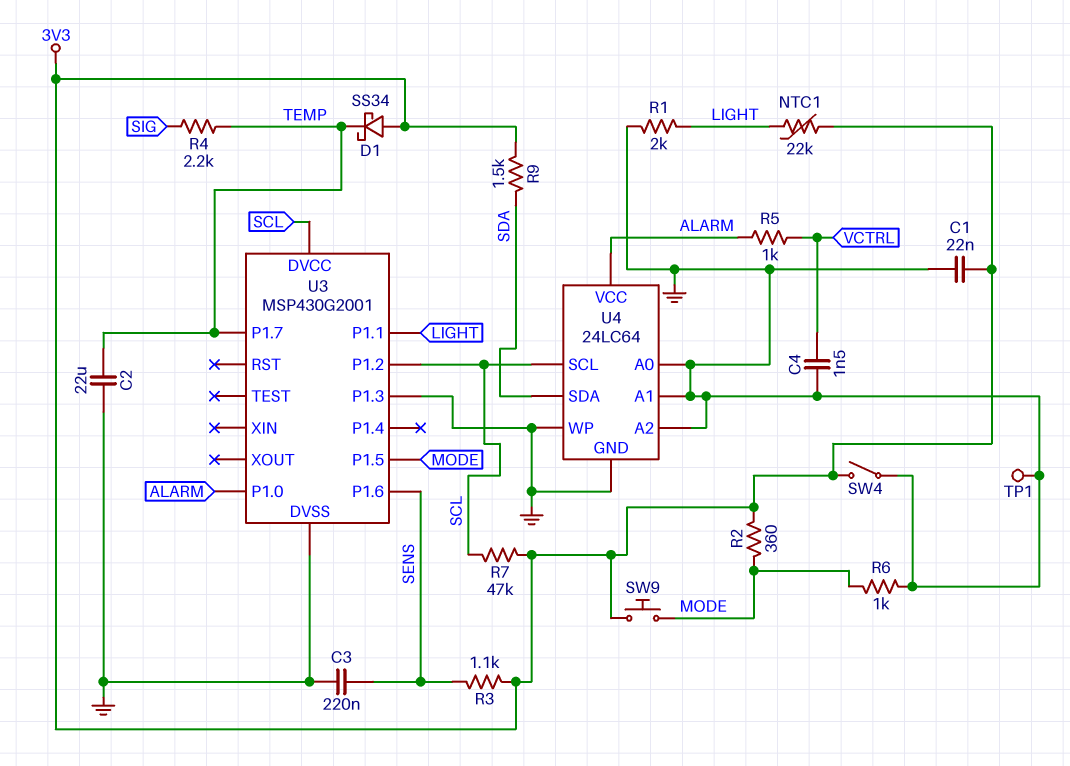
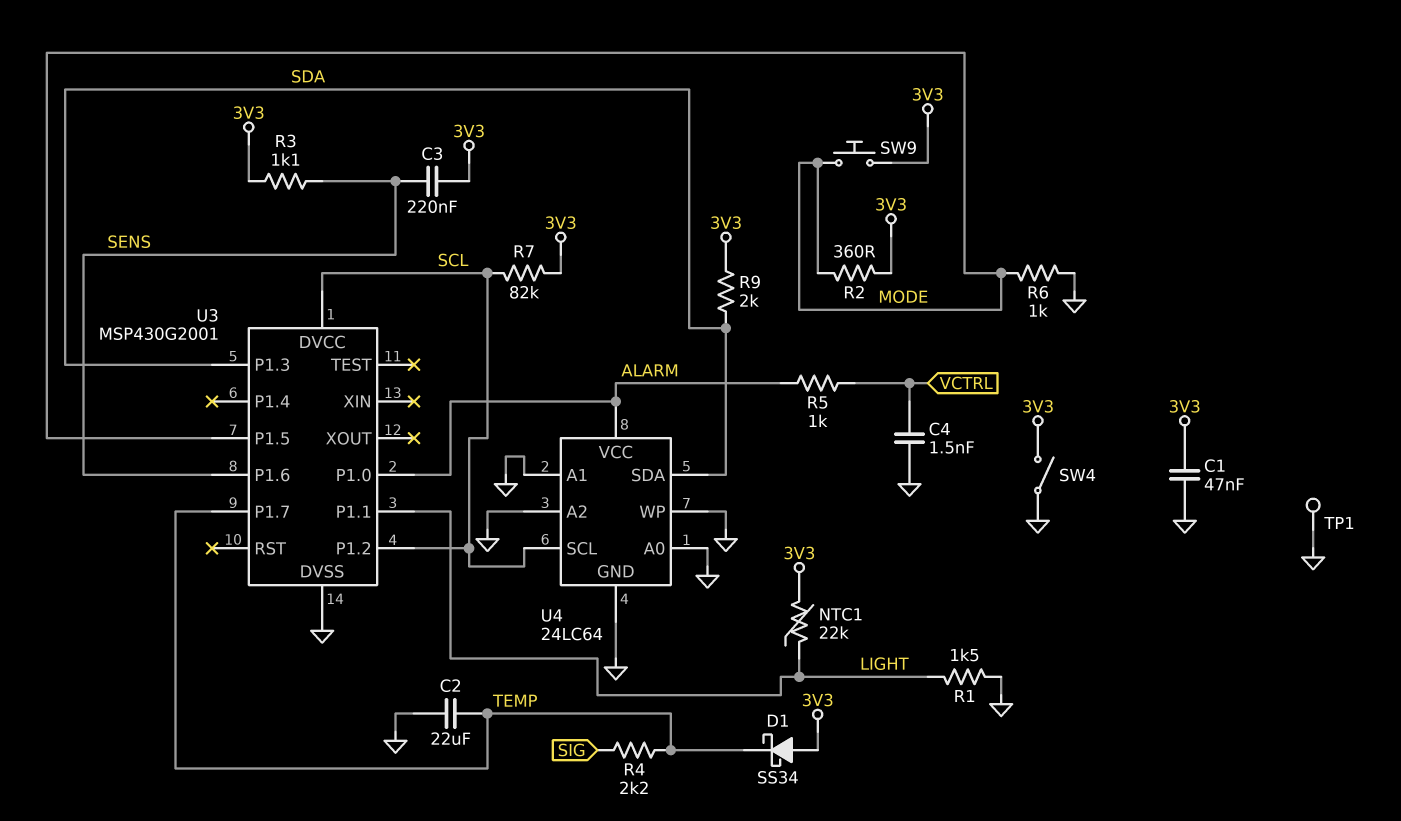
C1: 22nF (3V3, GND) -> 47nF (3V3, GND)
C3: 220nF (GND, SENS) -> 220nF (3V3, SENS)
R1: 2k (GND, LIGHT) -> 1.5k (GND, LIGHT)
R7: 47k (3V3, SCL) -> 82k (3V3, SCL)
R9: 1.5k (3V3, SDA) -> 2k (3V3, SDA)
U3 pin P1.3: GND -> SDA

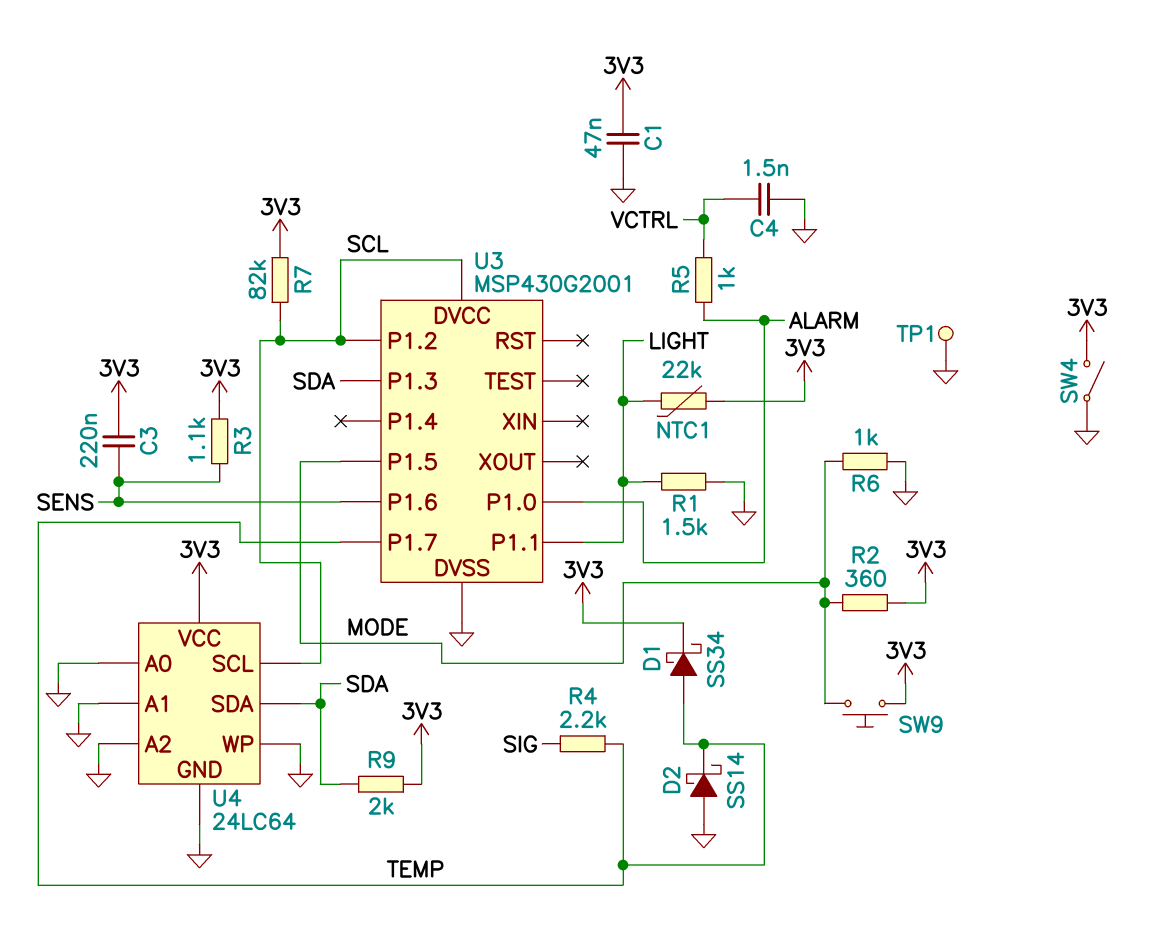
C2: 22uF (GND, TEMP) -> none
D1: schottky SS34 (A 3V3, K TEMP) -> schottky SS34 (A TEMP, K 3V3)
D2: none -> schottky SS14 (A GND, K TEMP)
U4 pin VCC: ALARM -> 3V3

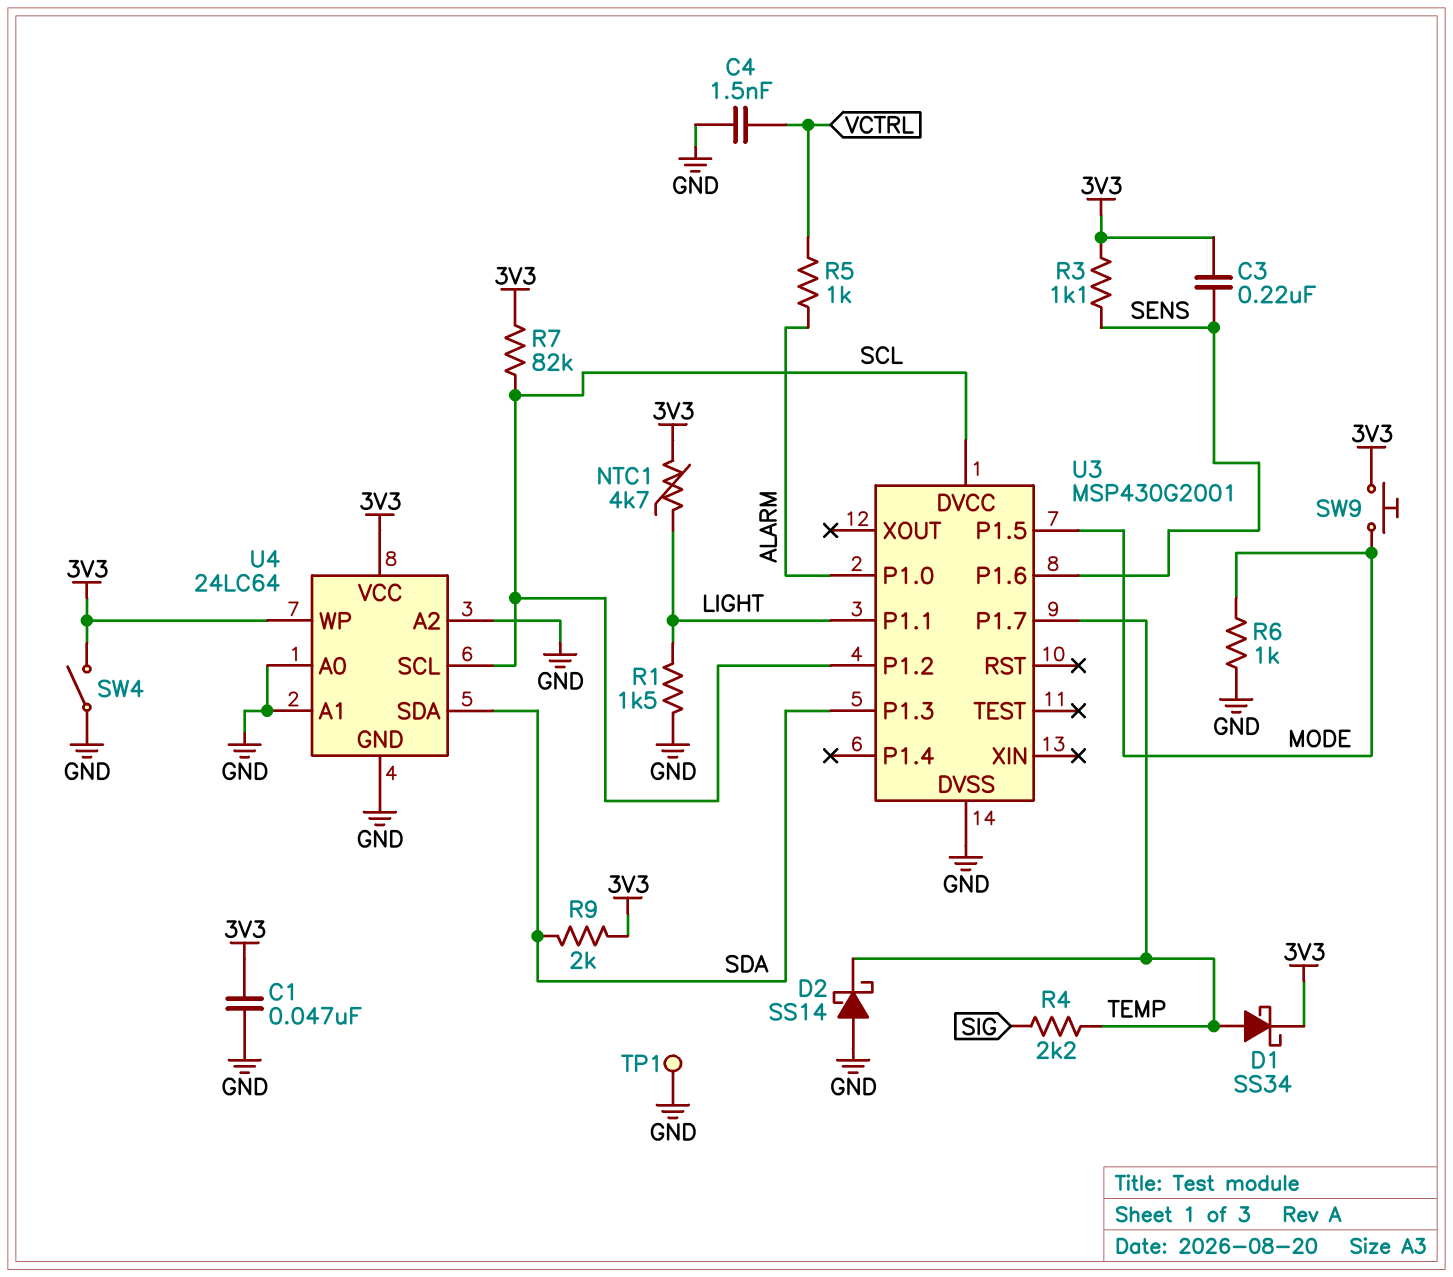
NTC1: 22k (3V3, LIGHT) -> 4.7k (3V3, LIGHT)
R2: 360 (3V3, MODE) -> none
U4 pin WP: GND -> 3V3

